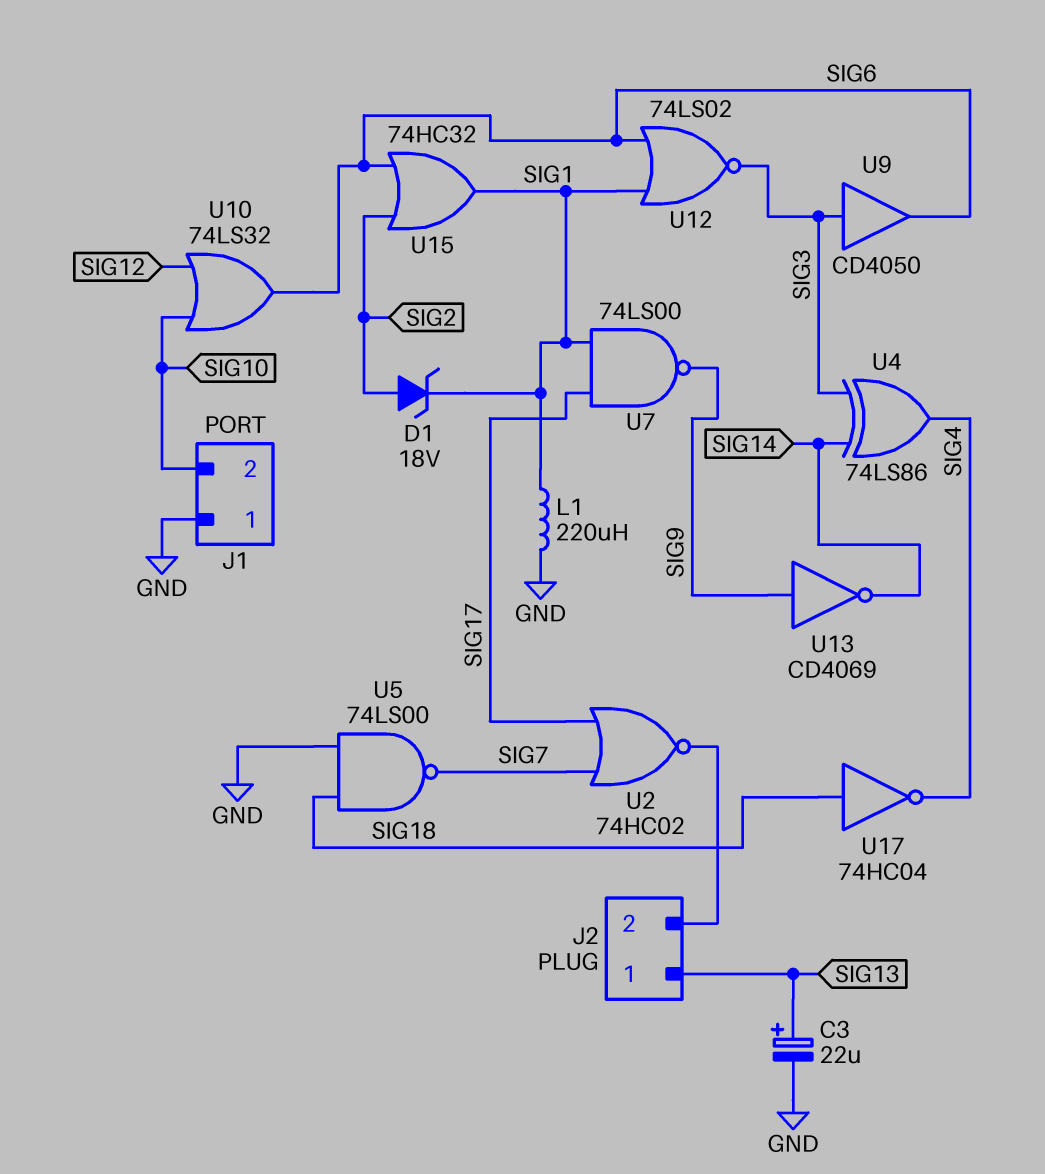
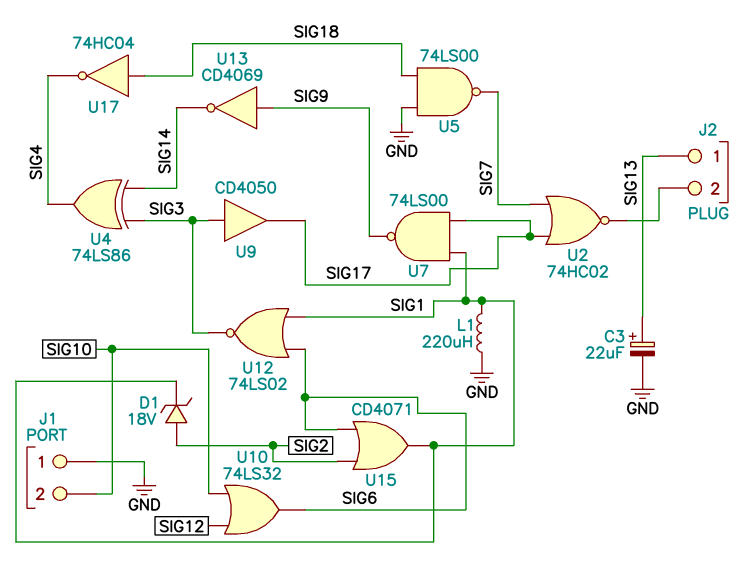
U9: buffer CD4050 (in SIG3, out SIG6) -> buffer CD4050 (in SIG3, out SIG17)
U15: OR 74HC32 (in SIG2, in SIG6, out SIG1) -> OR CD4071 (in SIG2, in SIG6, out SIG1)

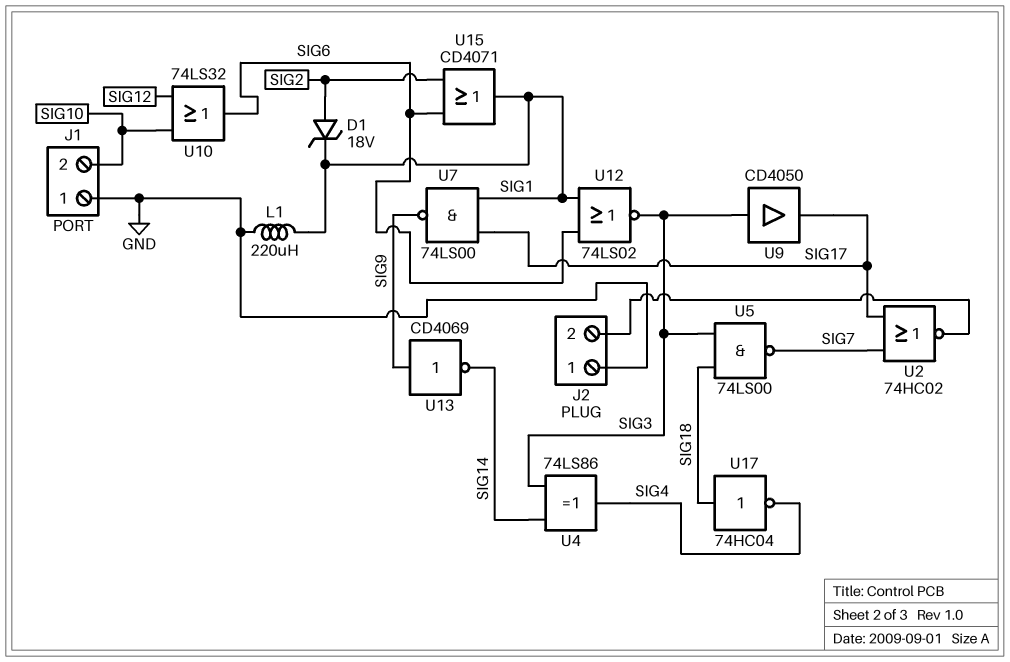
C3: 22uF (plus SIG13, minus GND) -> none
J2 pin 1: SIG13 -> GND
U5: NAND 74LS00 (in GND, in SIG18, out SIG7) -> NAND 74LS00 (in SIG3, in SIG18, out SIG7)

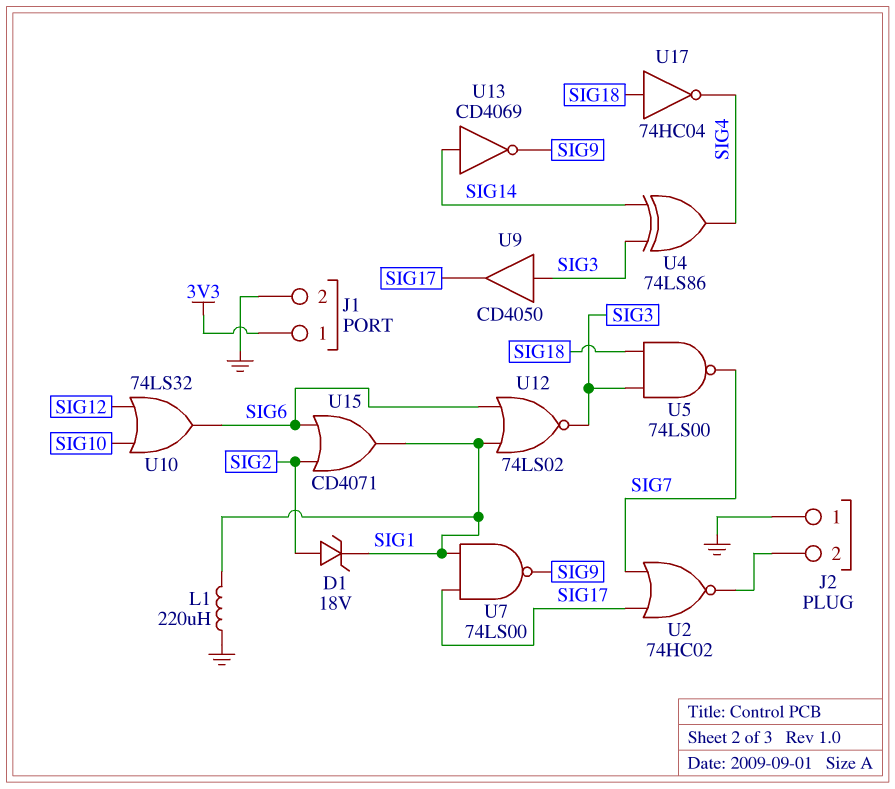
J1 pin 1: GND -> 3V3
J1 pin 2: SIG10 -> GND
U13: NOT CD4069 (in SIG9, out SIG14) -> NOT CD4069 (in SIG14, out SIG9)

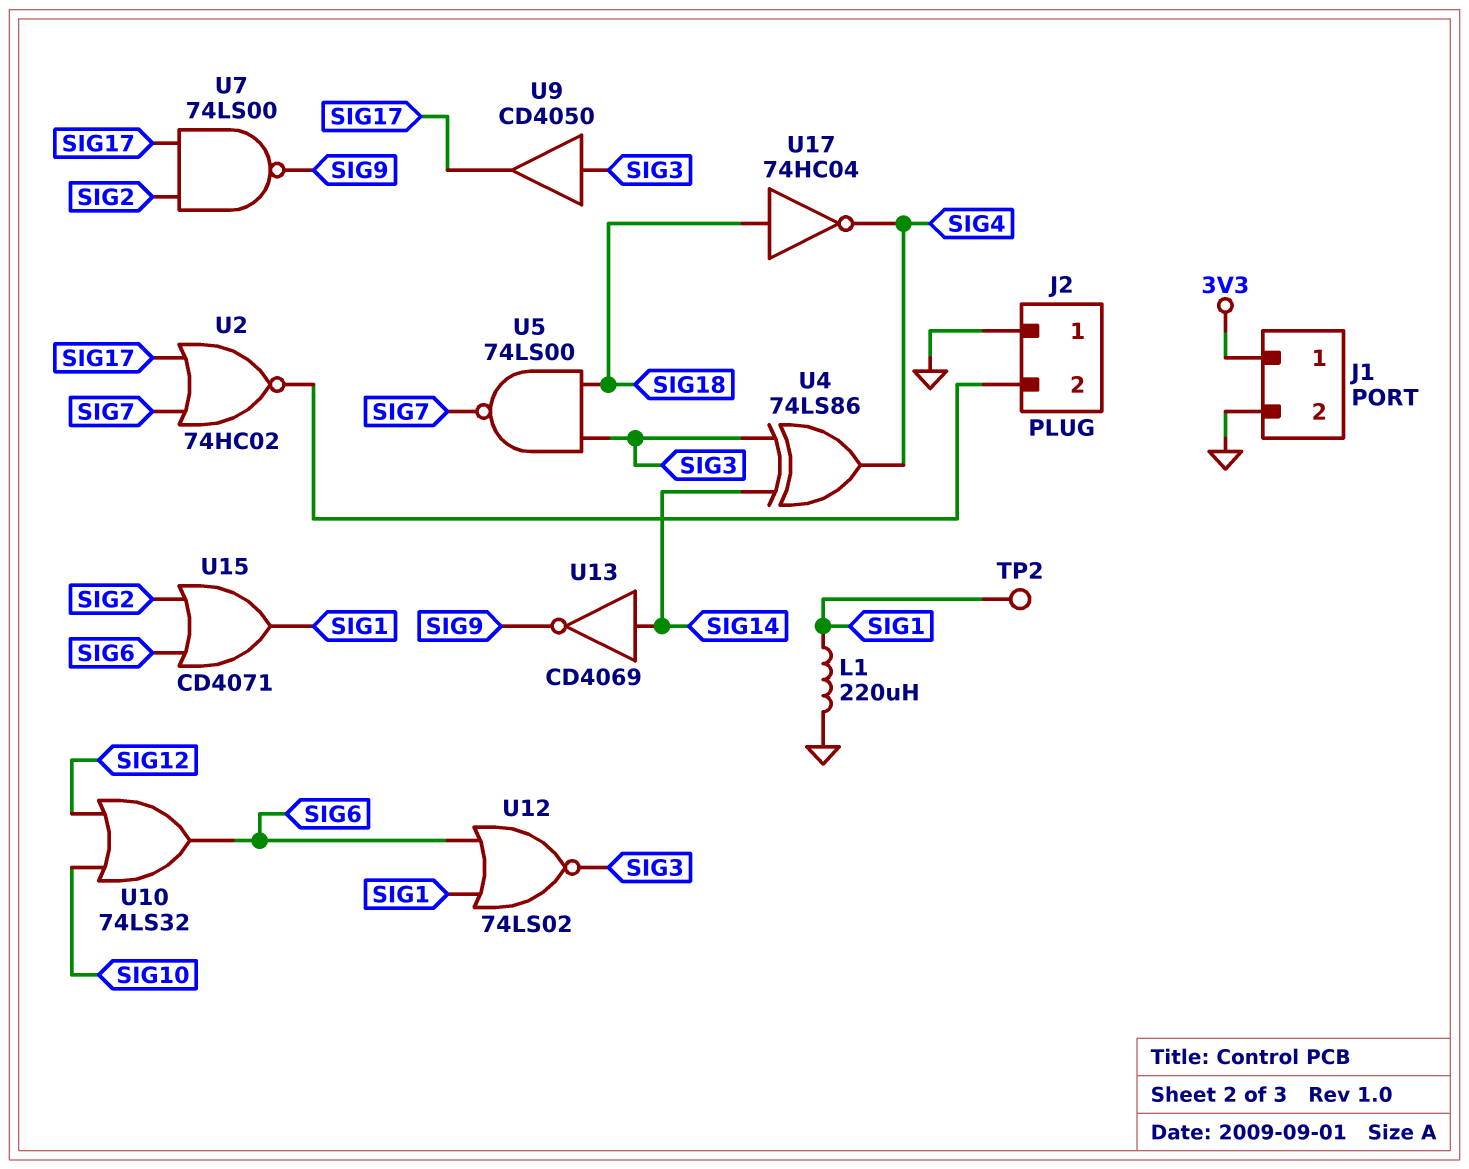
D1: zener 18V (A SIG2, K SIG1) -> none
TP2: none -> test point (SIG1)
U7: NAND 74LS00 (in SIG1, in SIG17, out SIG9) -> NAND 74LS00 (in SIG2, in SIG17, out SIG9)

